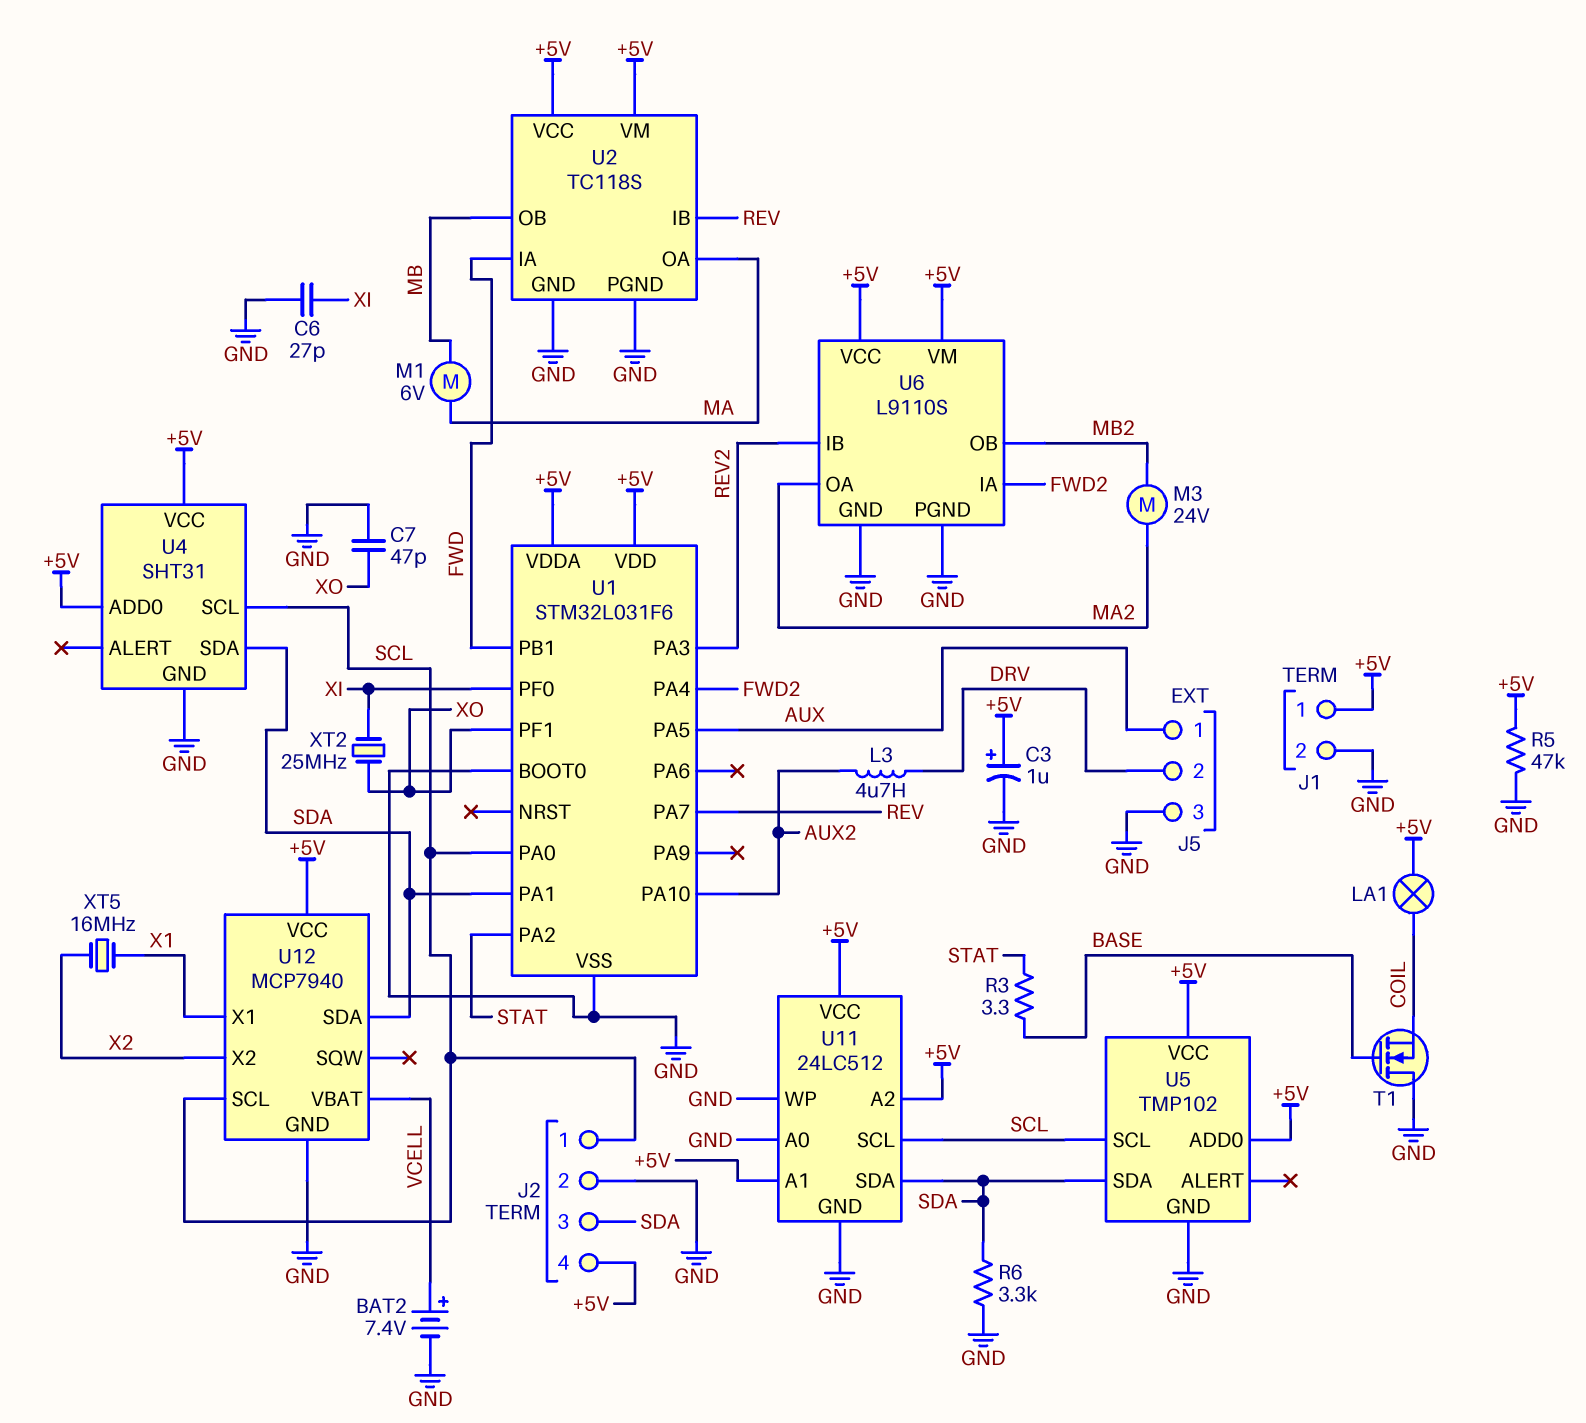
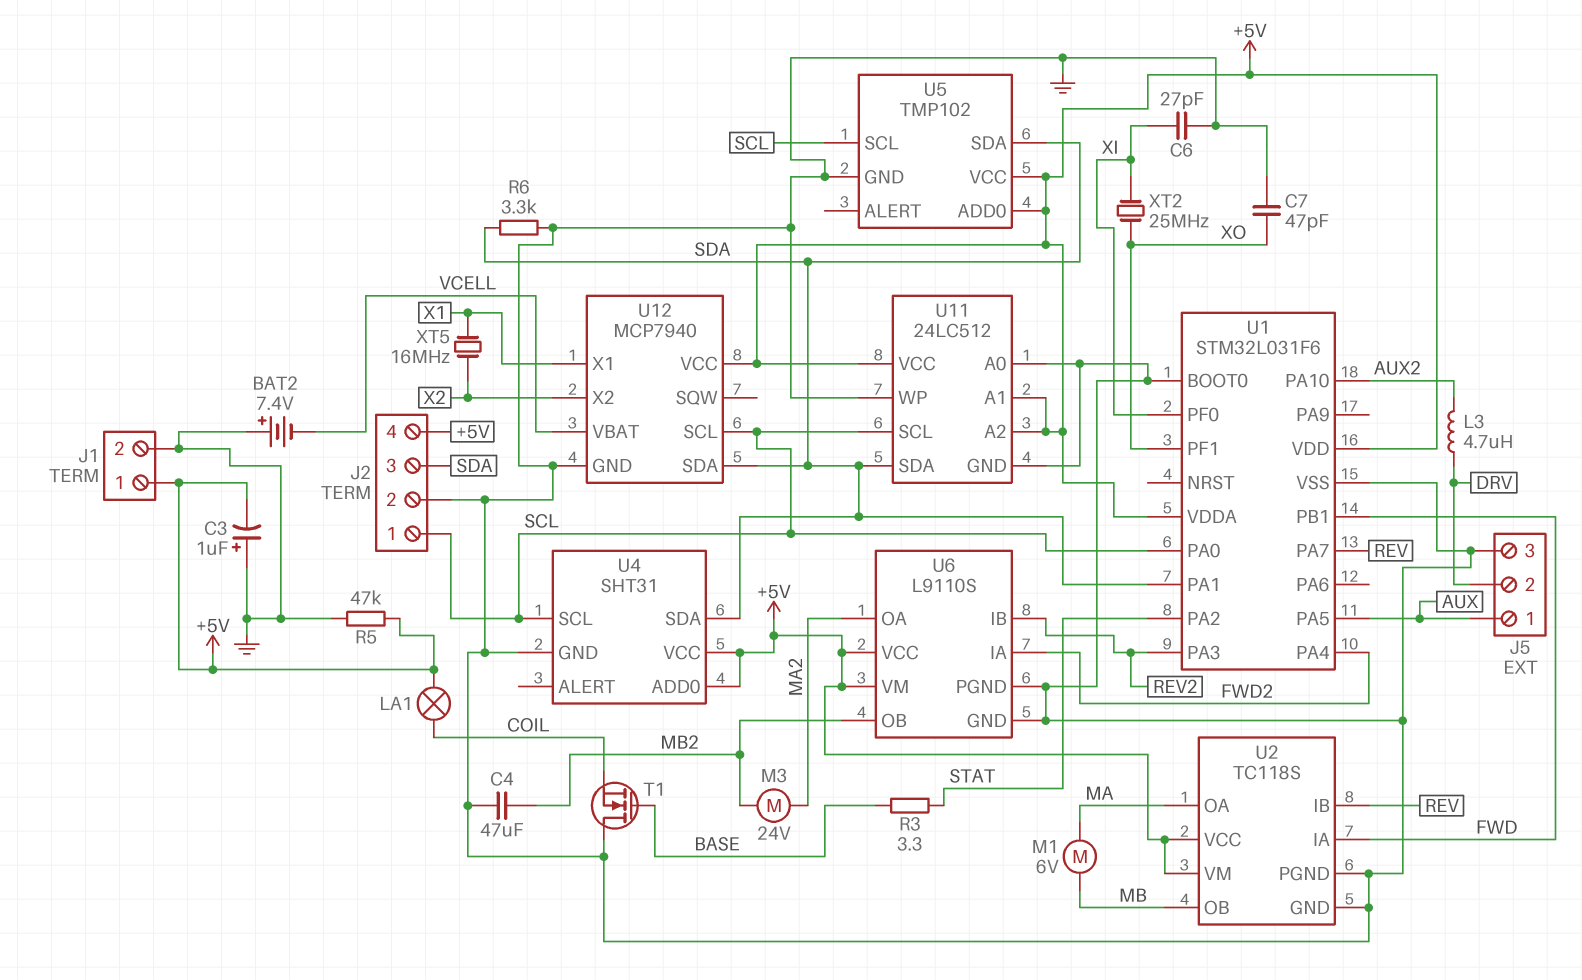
BAT2: 7.4V (plus VCELL, minus GND) -> 7.4V (plus GND, minus VCELL)
C3: 1uF (plus +5V, minus GND) -> 1uF (plus GND, minus +5V)
C4: none -> 47uF (GND, MB2)

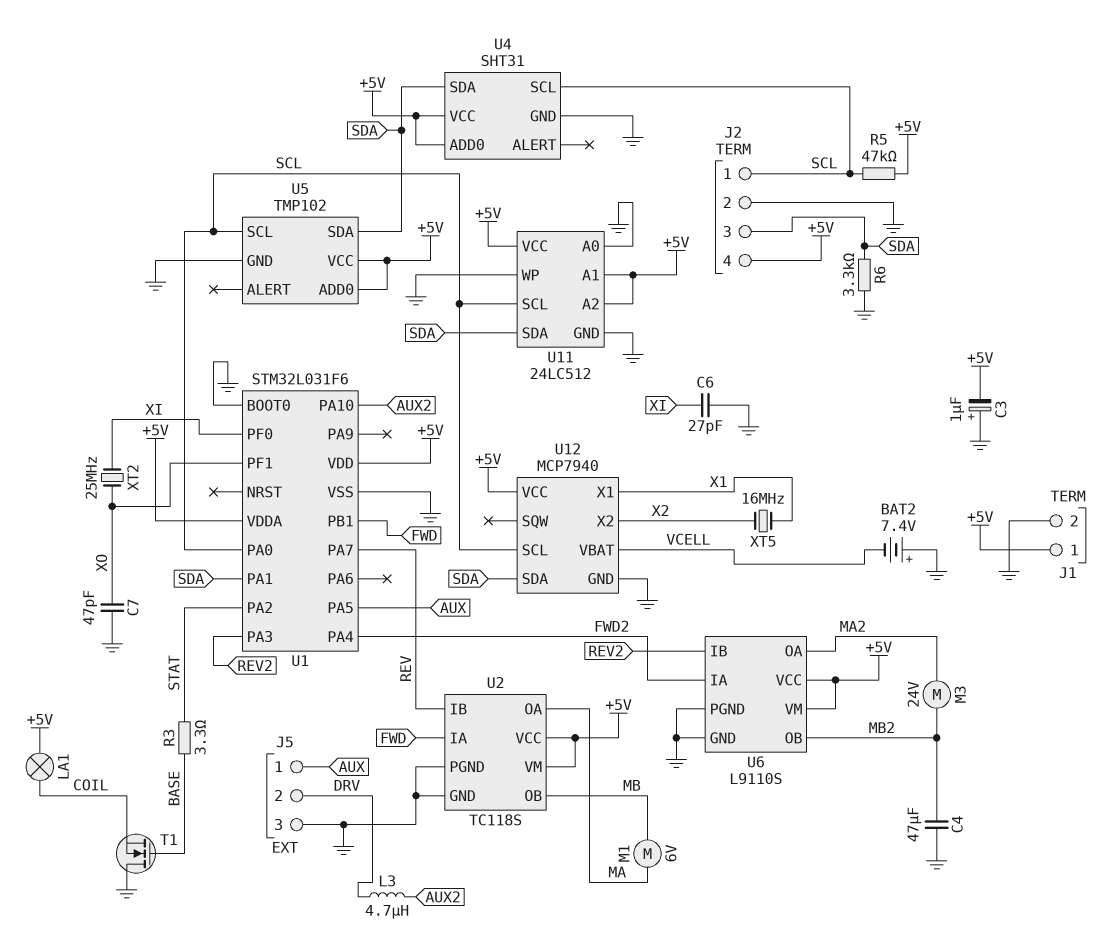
R5: 47k (+5V, GND) -> 47k (+5V, SCL)

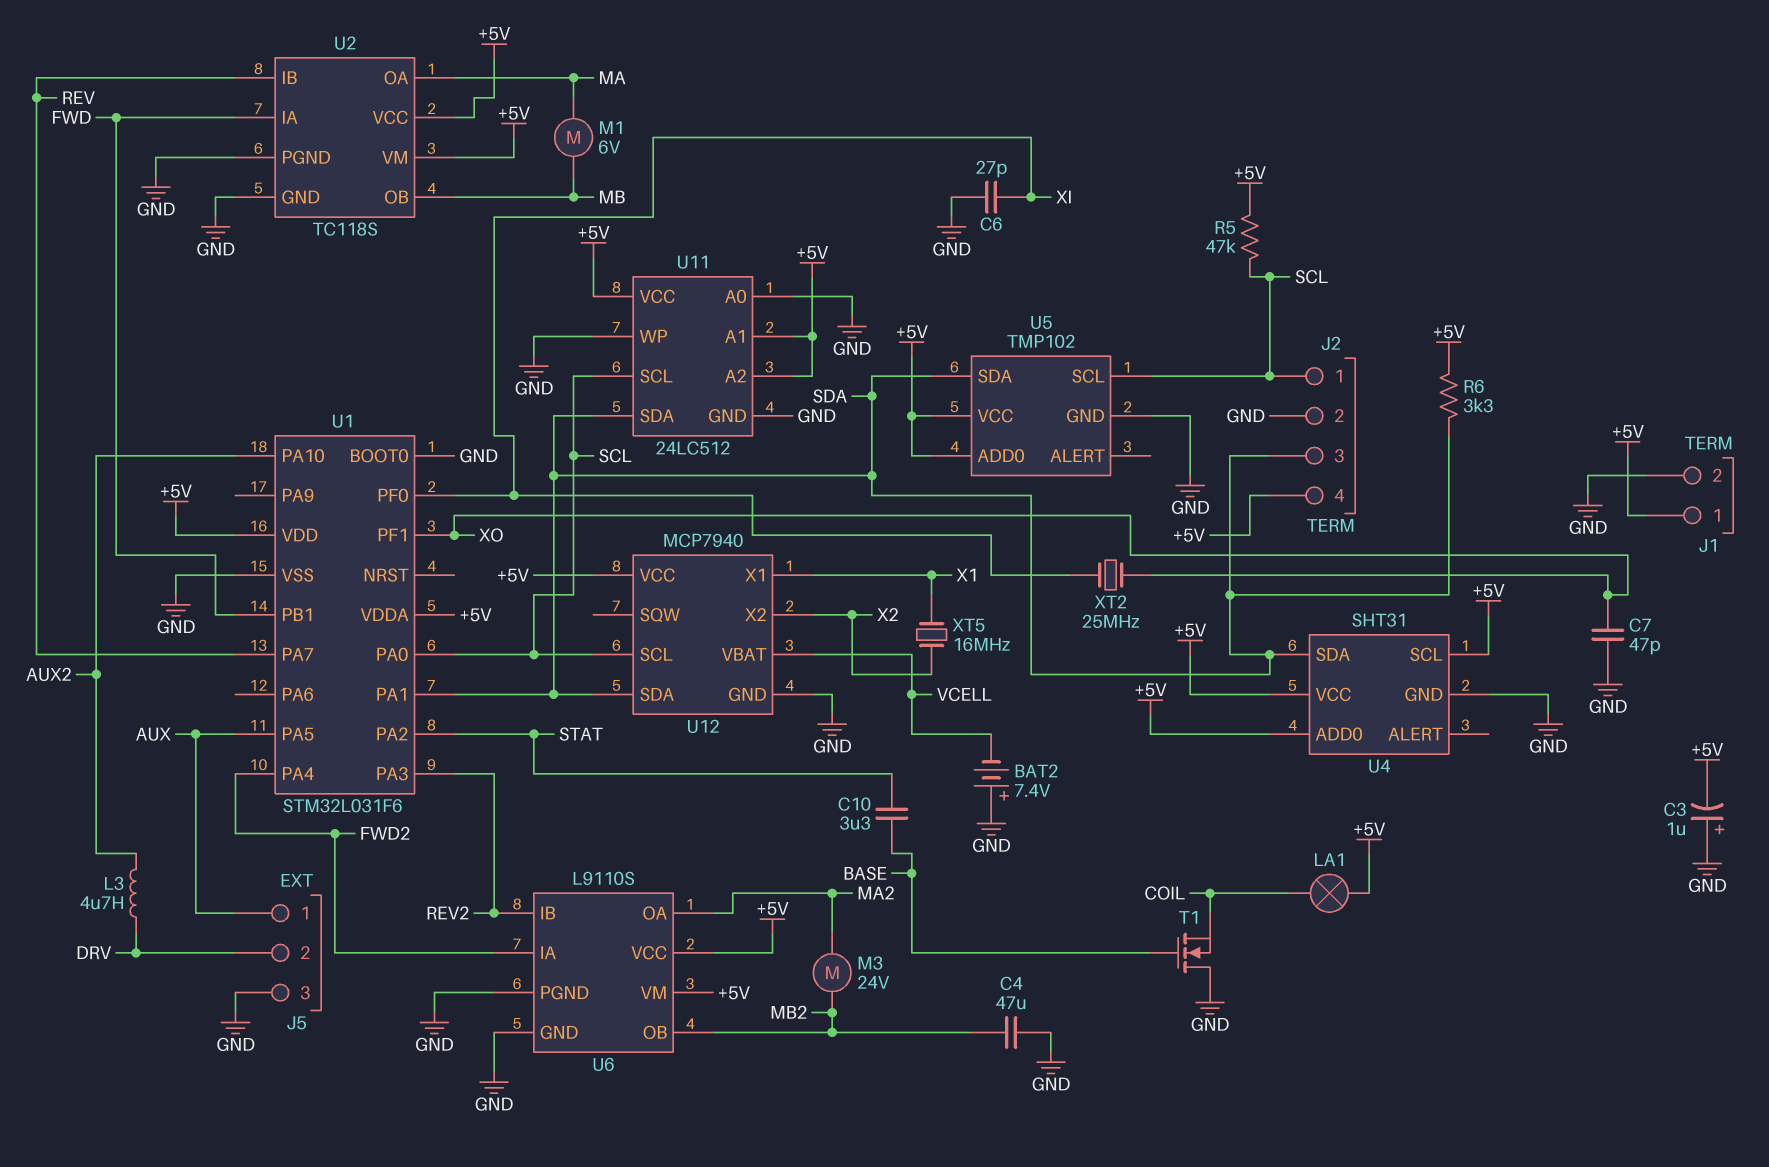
C10: none -> 3.3uF (BASE, STAT)
R3: 3.3 (BASE, STAT) -> none
R6: 3.3k (GND, SDA) -> 3.3k (+5V, SDA)
U4 pin SCL: SCL -> +5V

